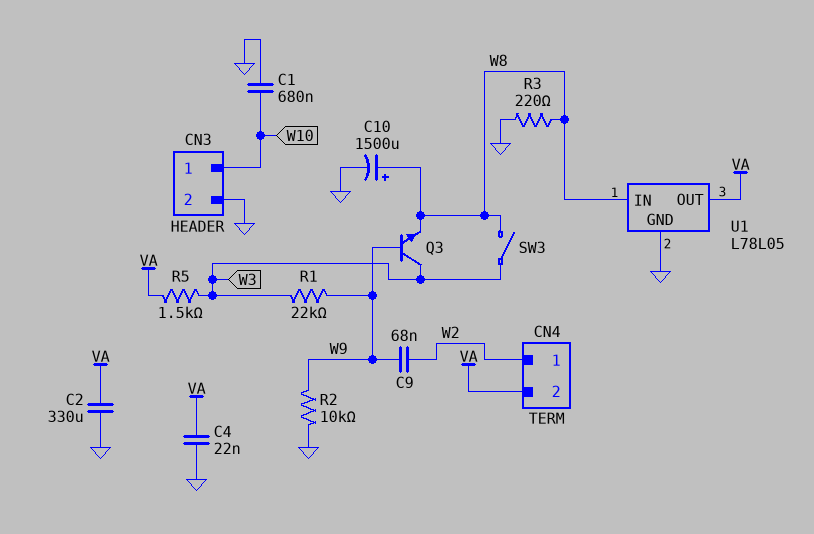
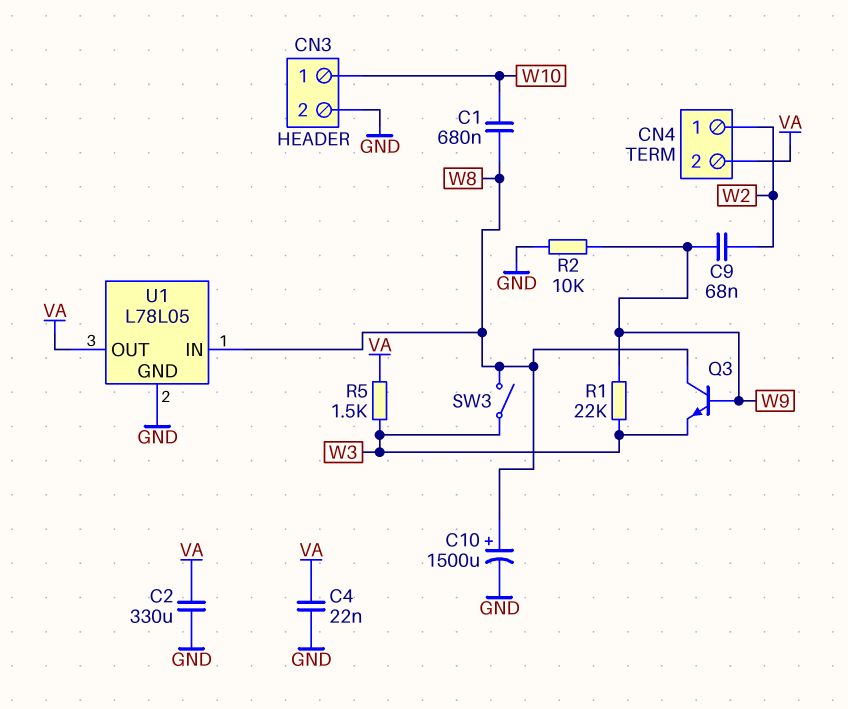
C1: 680nF (GND, W10) -> 680nF (W8, W10)
Q3: NPN (B W9, C W3, E W8) -> NPN (B W9, C W8, E W3)
R3: 220 (GND, W8) -> none

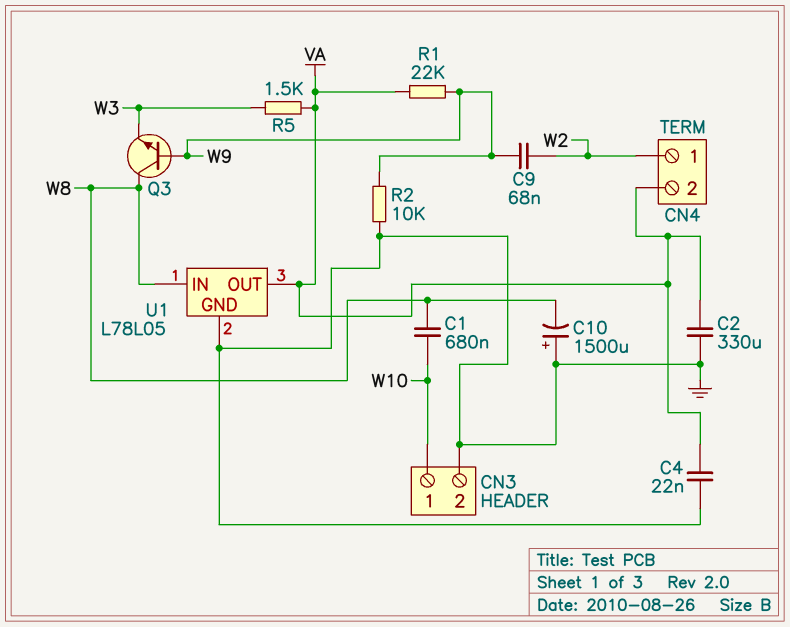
C10: 1500uF (plus W8, minus GND) -> 1500uF (plus GND, minus W8)
R1: 22k (W3, W9) -> 22k (VA, W9)
SW3: switch (W3, W8) -> none

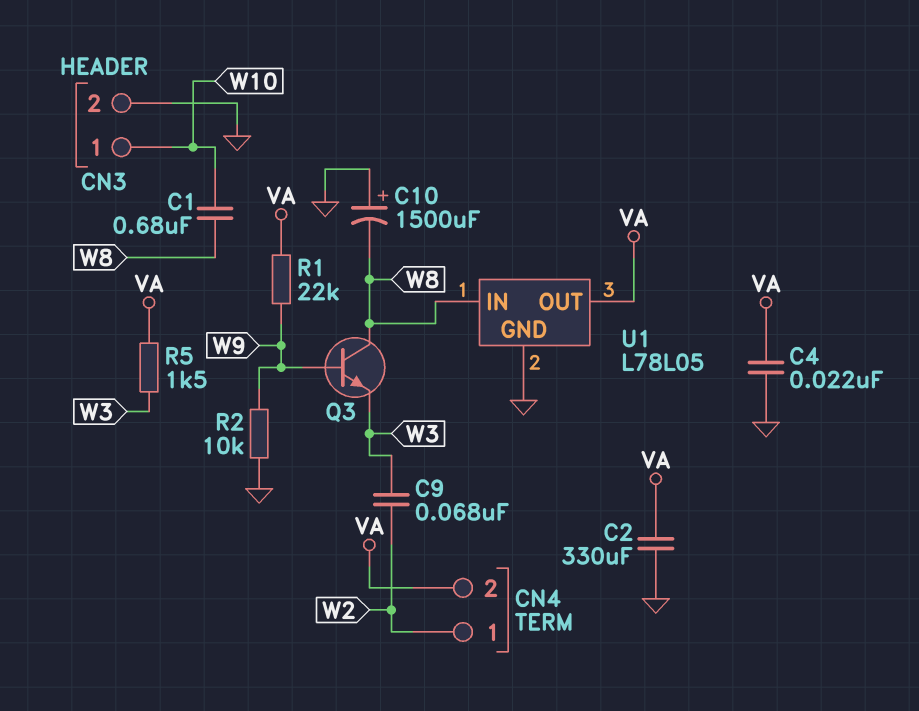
C9: 68nF (W2, W9) -> 68nF (W2, W3)

